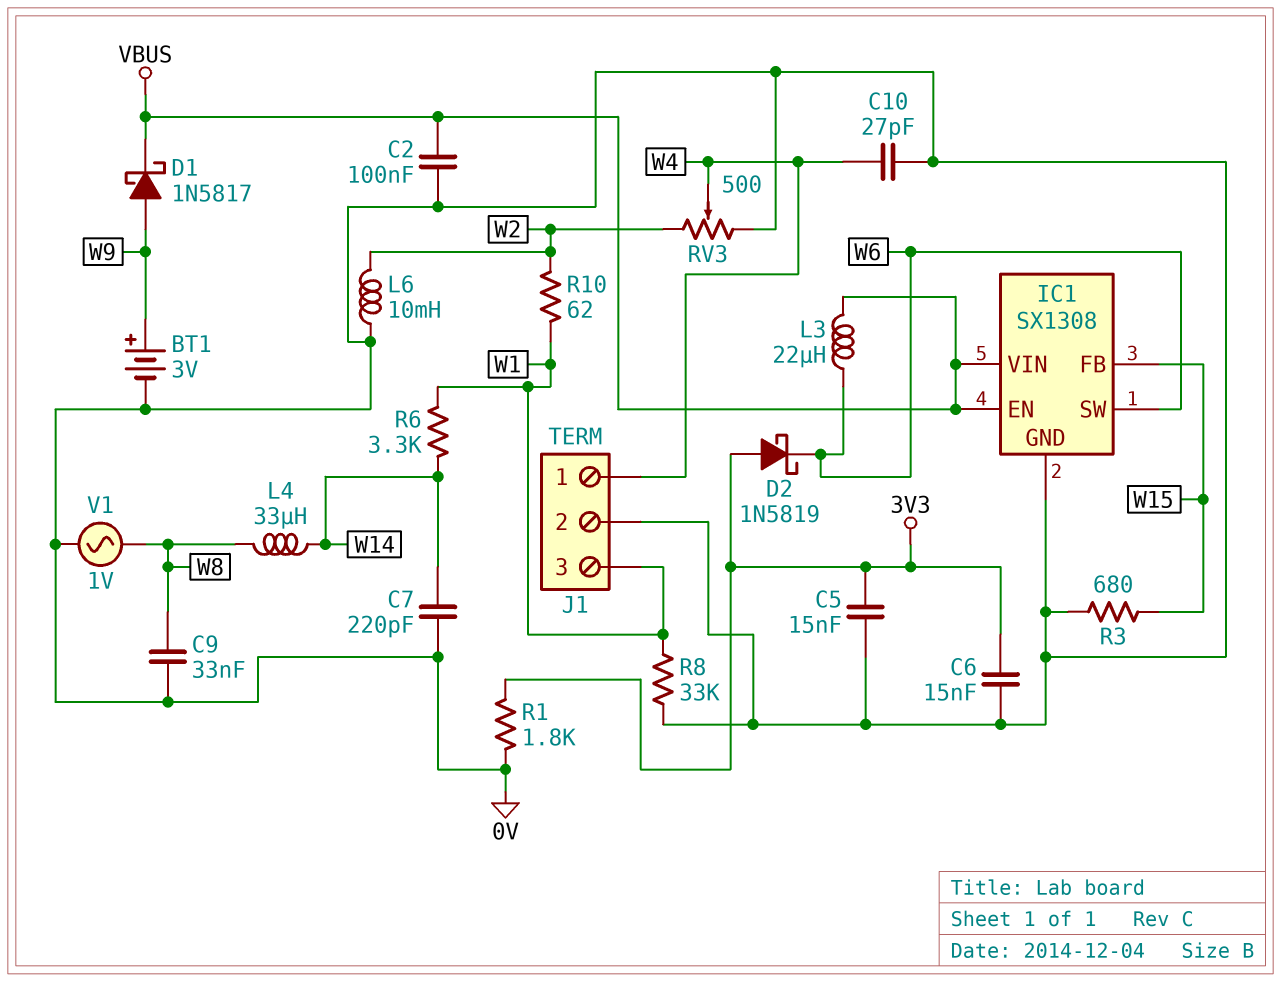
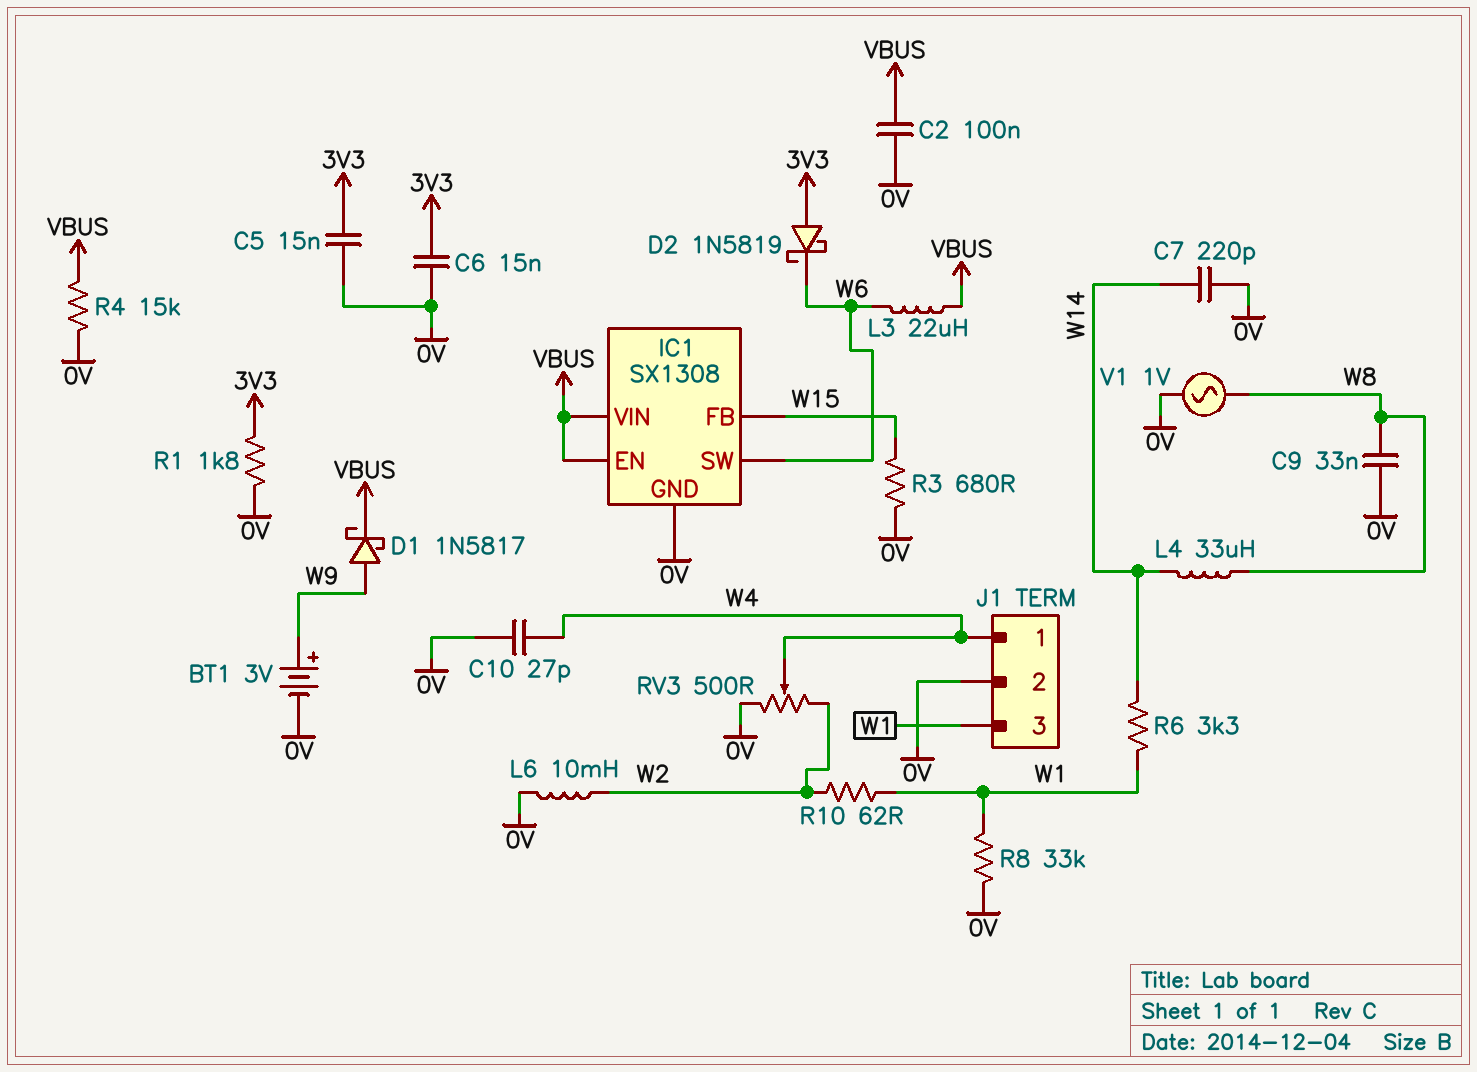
R4: none -> 15k (0V, VBUS)

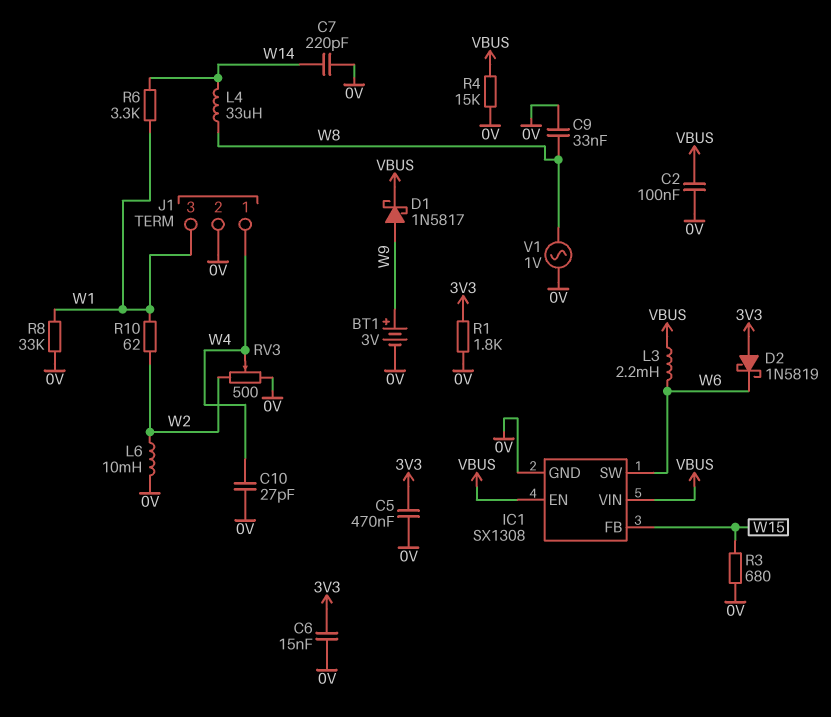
C5: 15nF (0V, 3V3) -> 470nF (0V, 3V3)
L3: 22uH (VBUS, W6) -> 2.2mH (VBUS, W6)

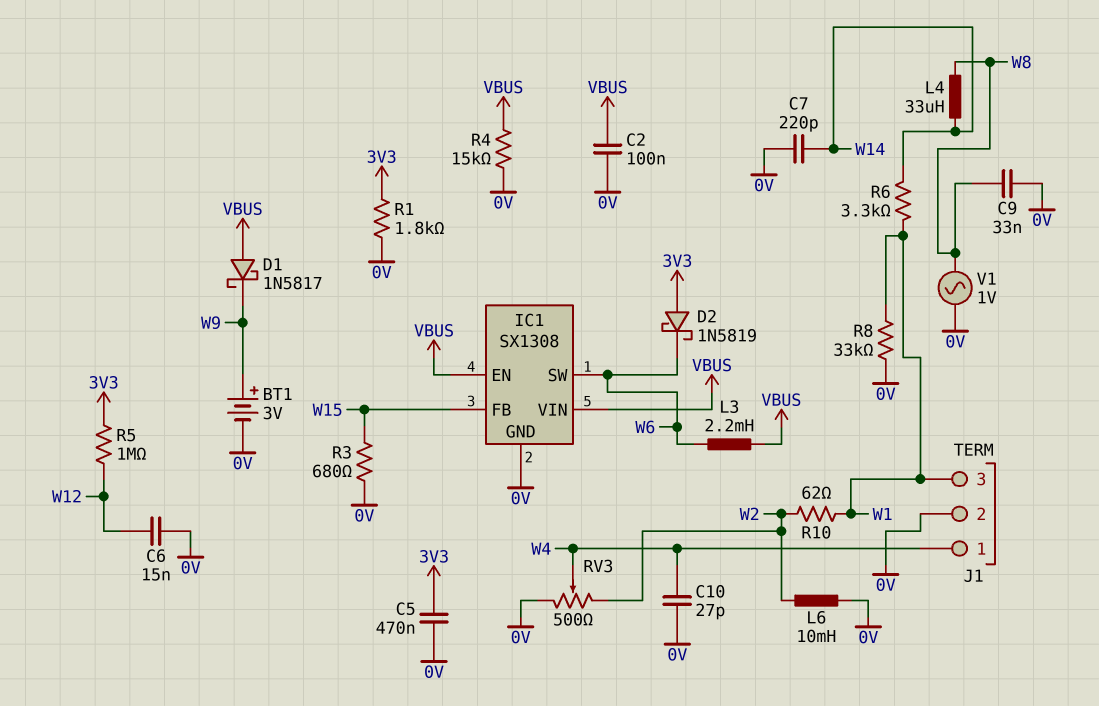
C6: 15nF (0V, 3V3) -> 15nF (0V, W12)
D1: schottky 1N5817 (A W9, K VBUS) -> schottky 1N5817 (A VBUS, K W9)
R5: none -> 1M (3V3, W12)

